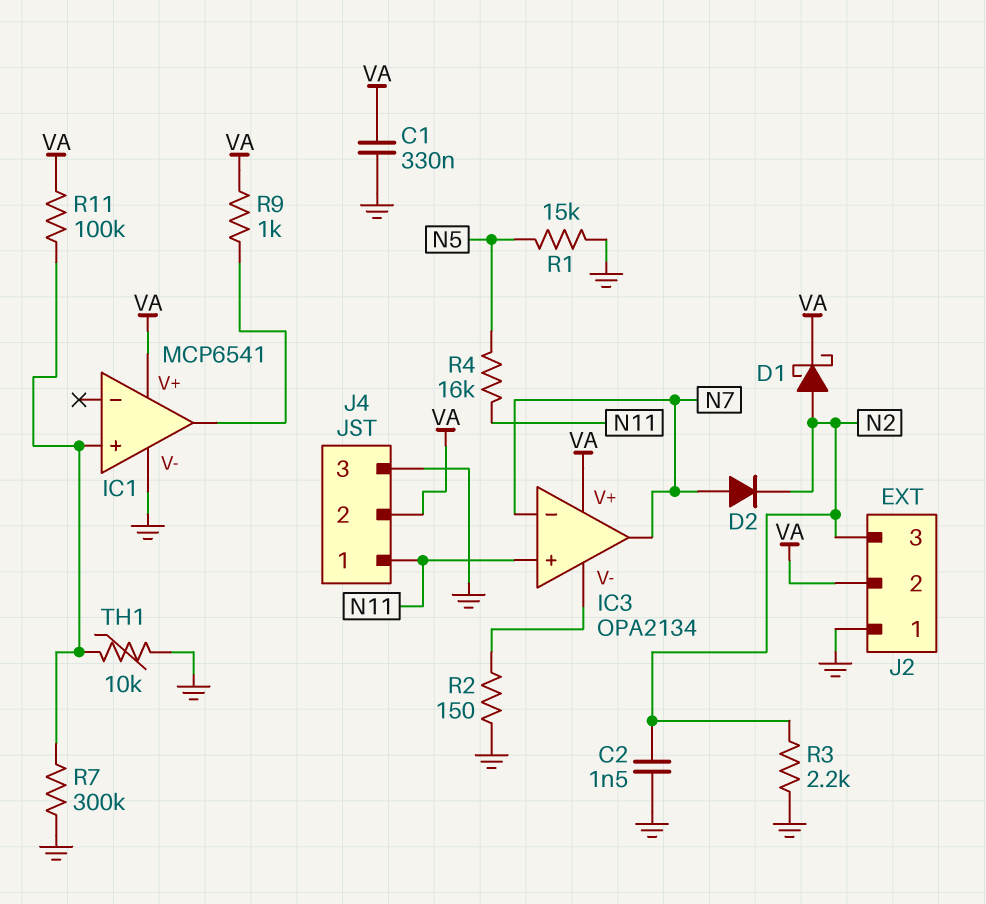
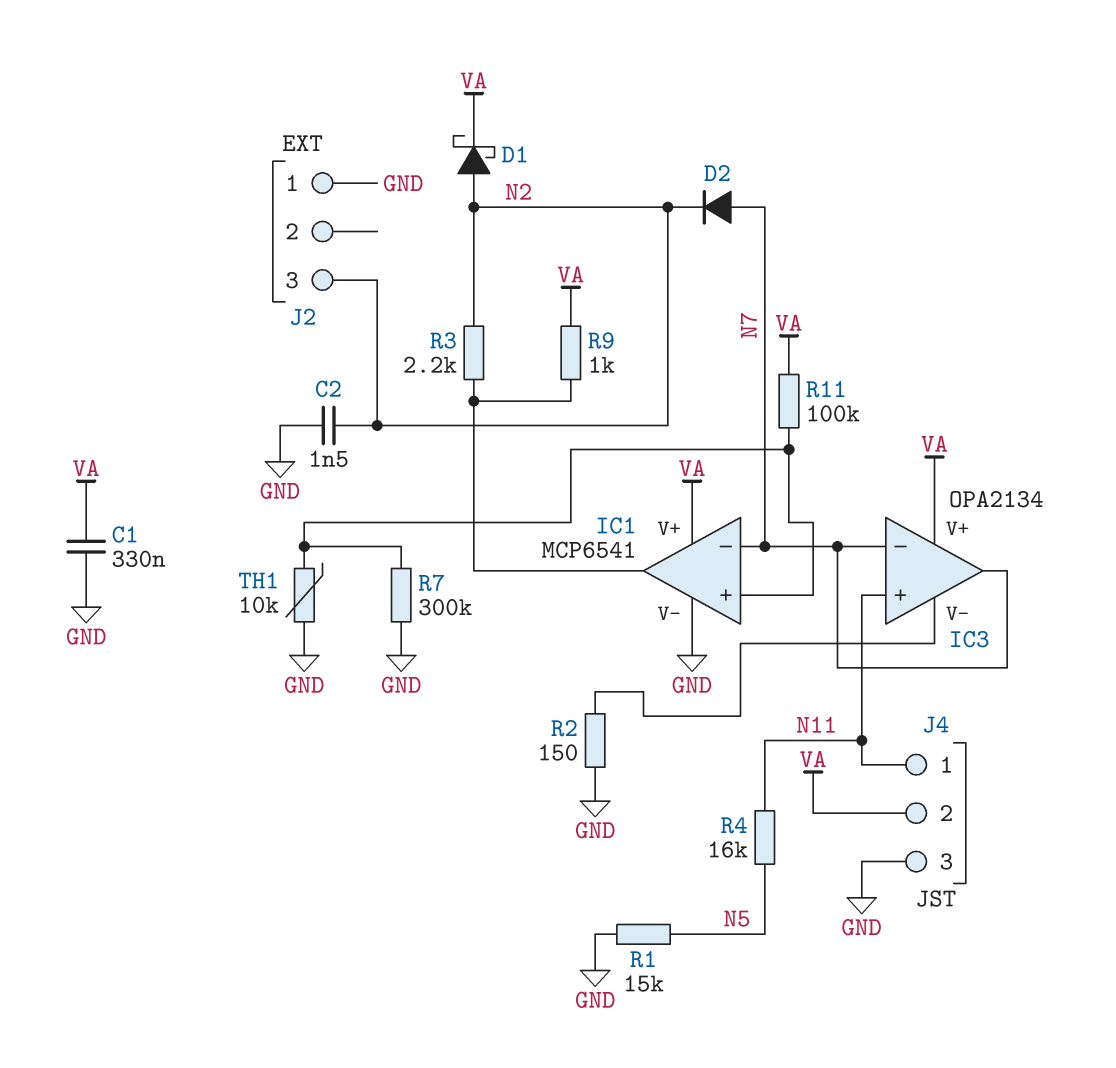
IC1 pin in-: none -> N7
J2 pin 2: VA -> none
R3: 2.2k (GND, N2) -> 2.2k (IC1/out, N2)

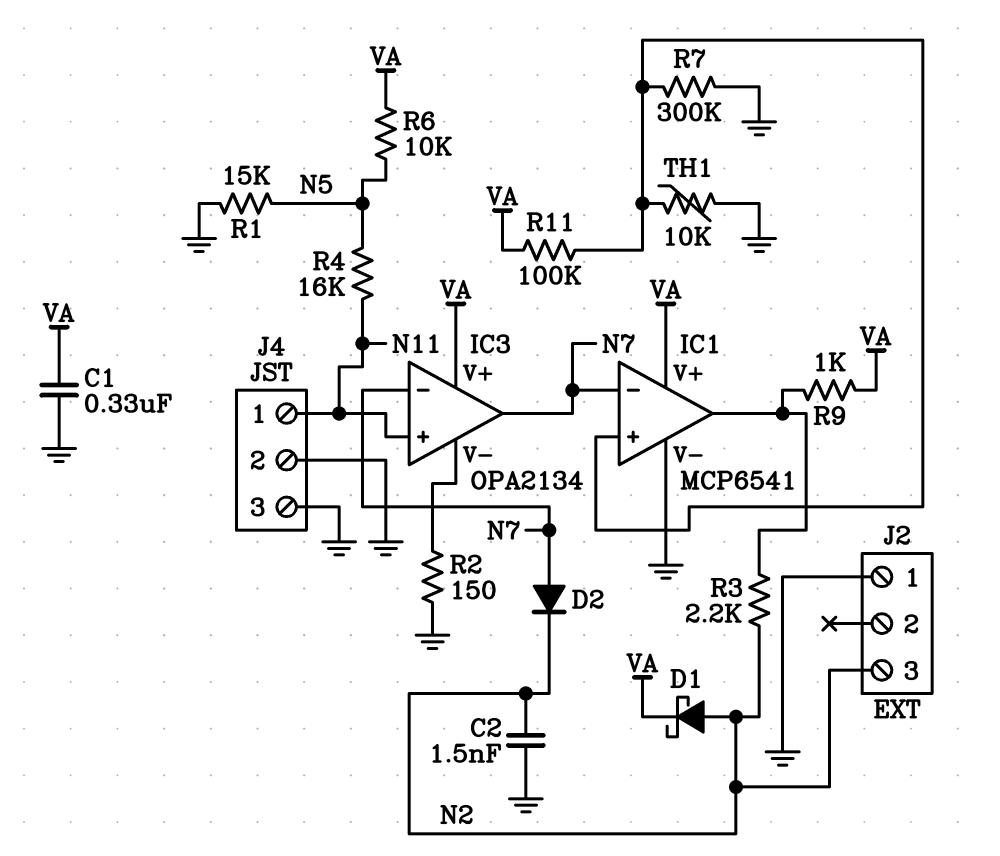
J4 pin 2: VA -> GND
R6: none -> 10k (N5, VA)

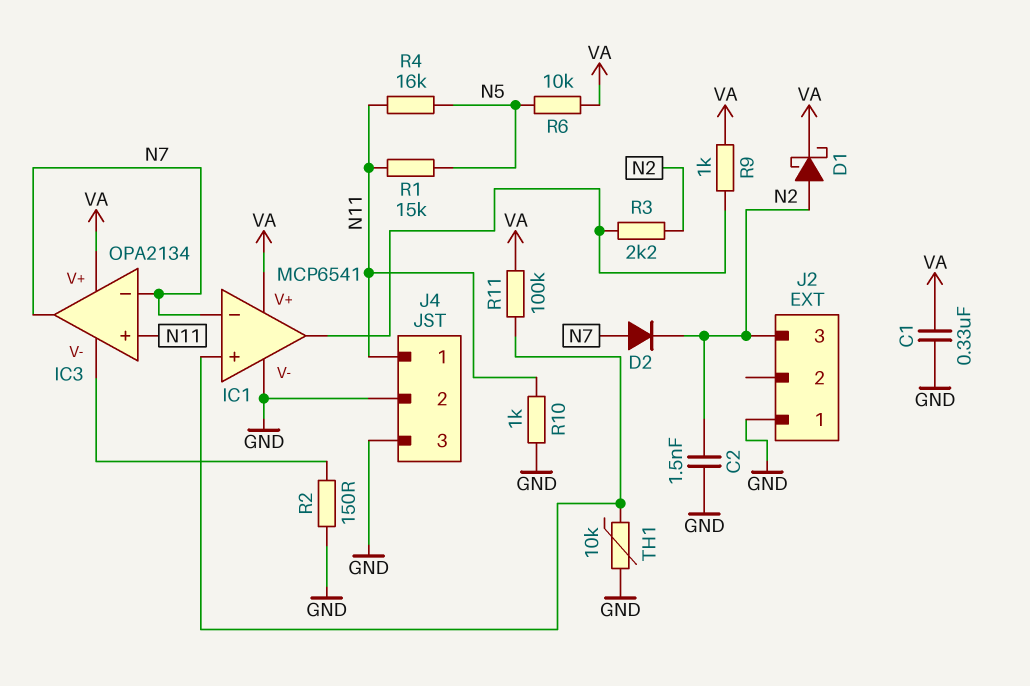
R1: 15k (GND, N5) -> 15k (N5, N11)
R7: 300k (GND, IC1/in+) -> none
R10: none -> 1k (GND, N11)

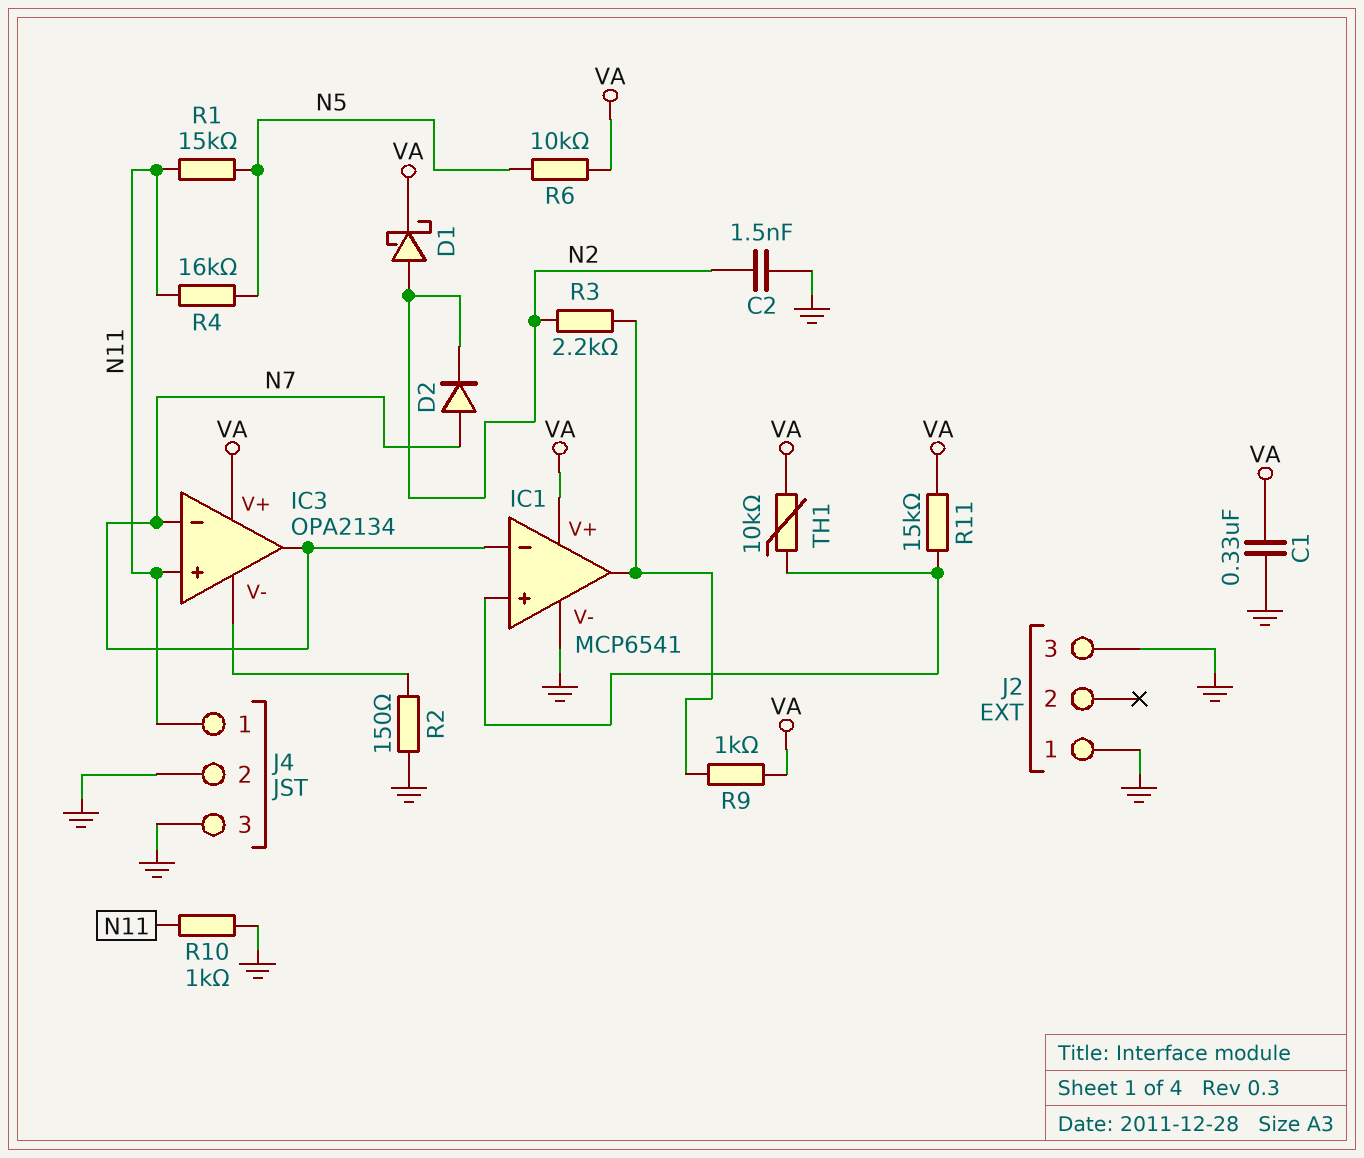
J2 pin 3: N2 -> GND
R11: 100k (IC1/in+, VA) -> 15k (IC1/in+, VA)
TH1: 10k (GND, IC1/in+) -> 10k (IC1/in+, VA)

